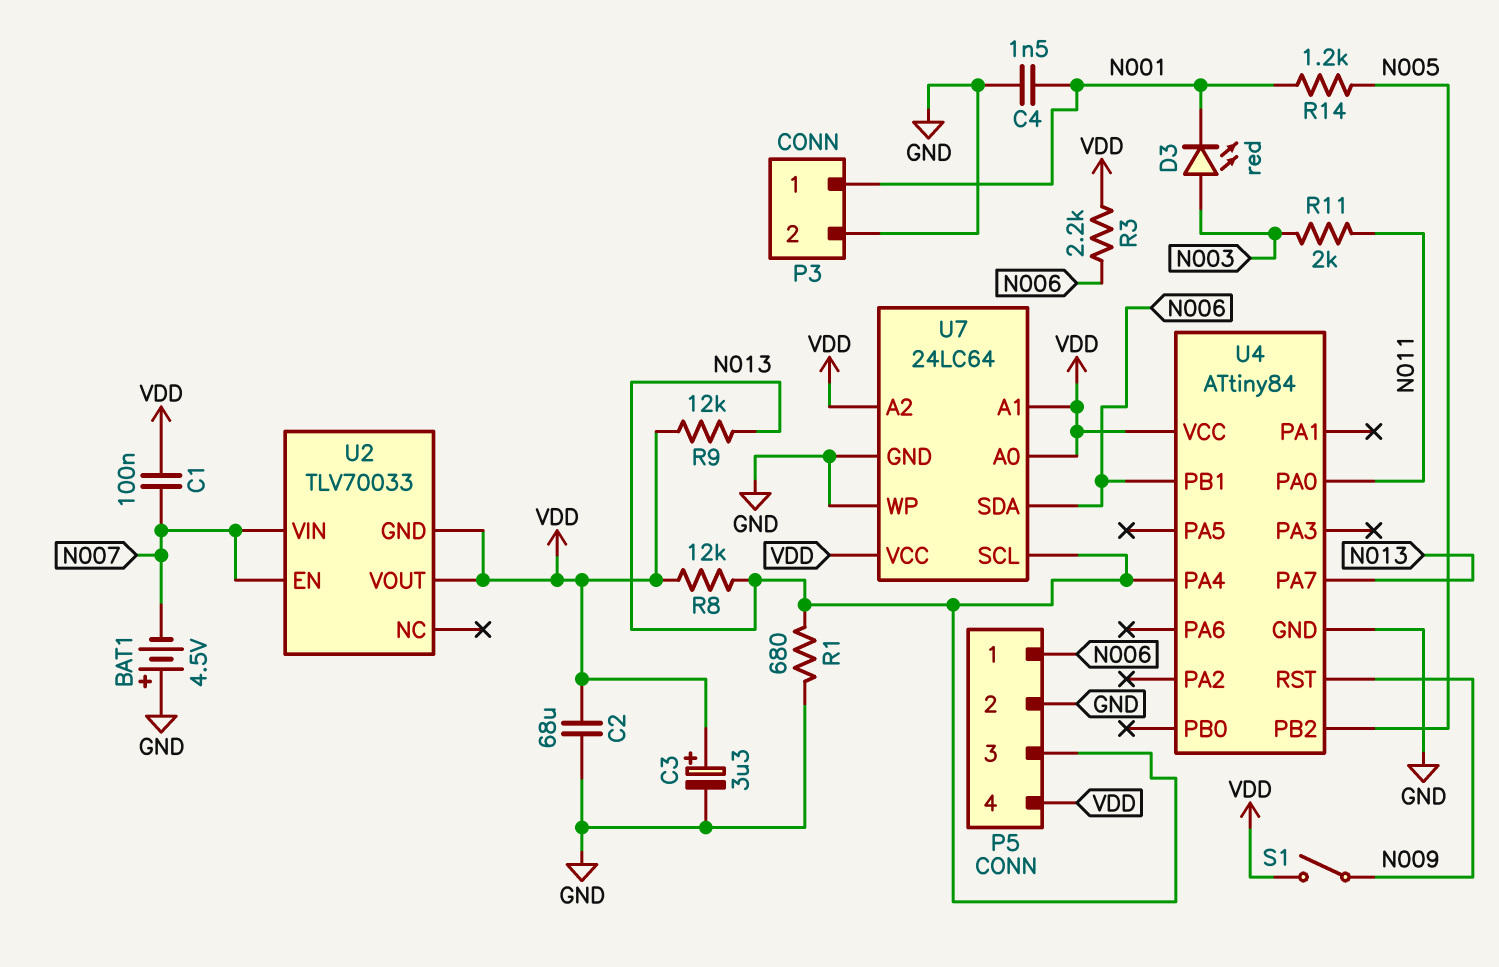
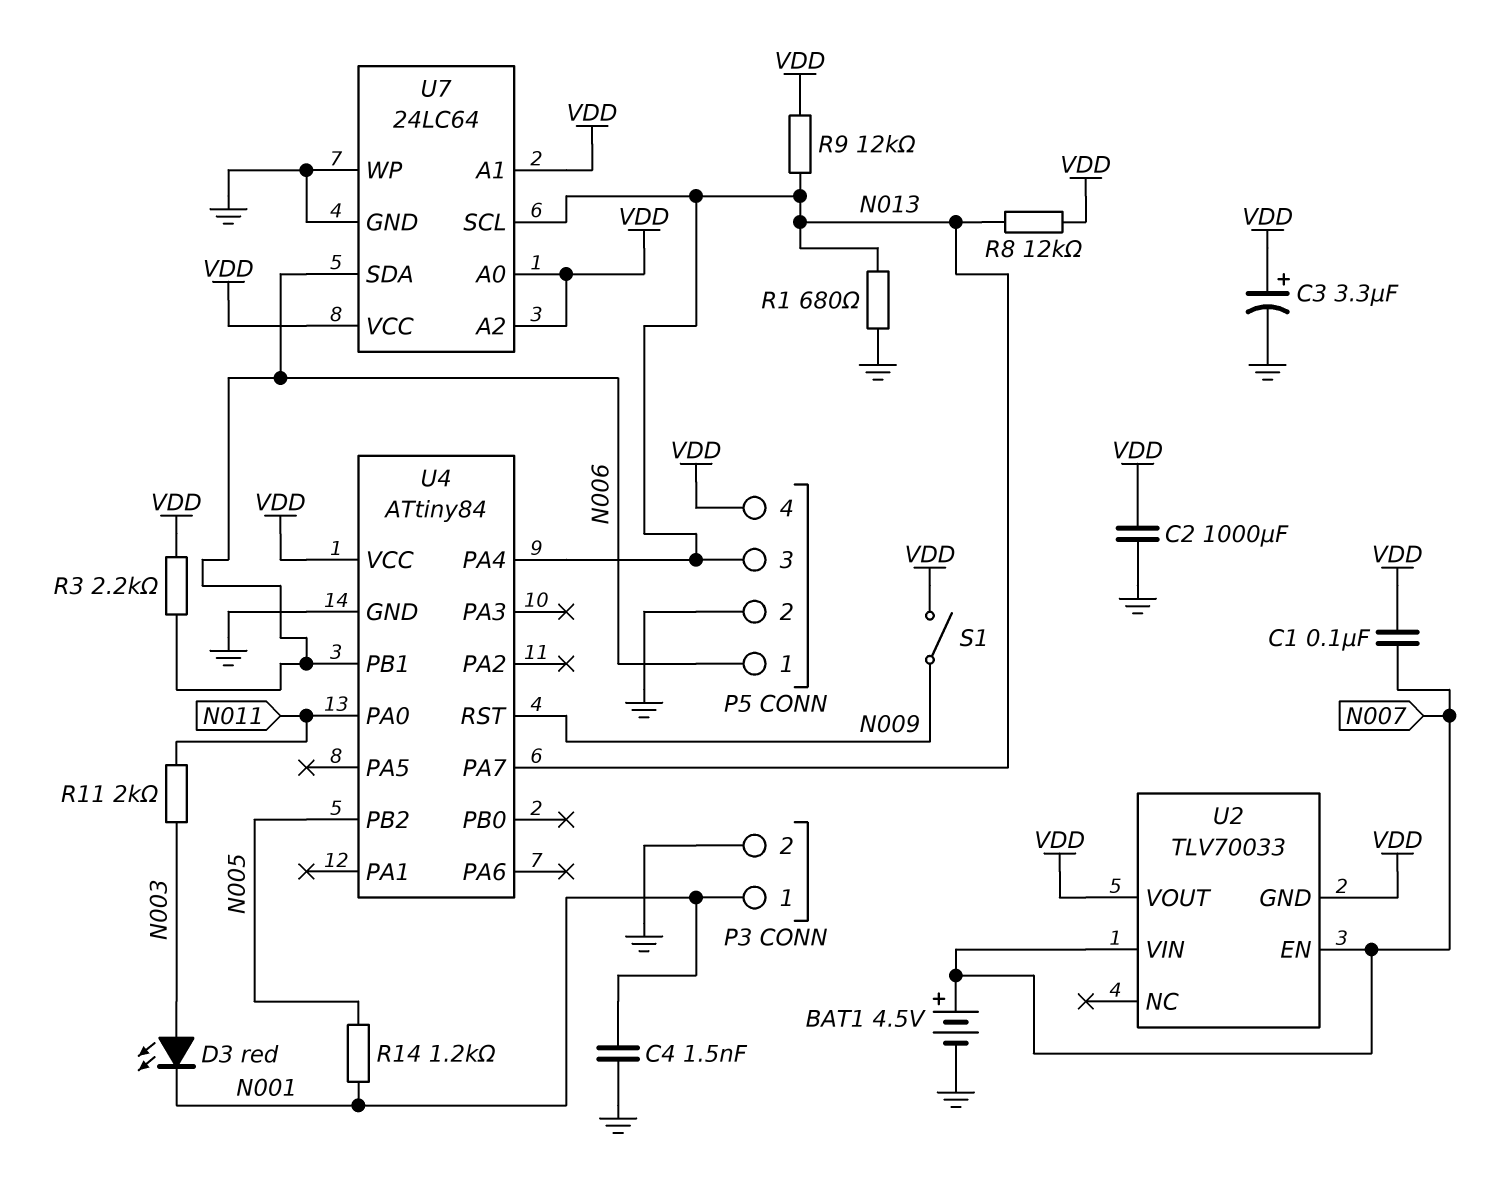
BAT1: 4.5V (plus GND, minus N007) -> 4.5V (plus N007, minus GND)
C2: 68uF (GND, VDD) -> 1000uF (GND, VDD)

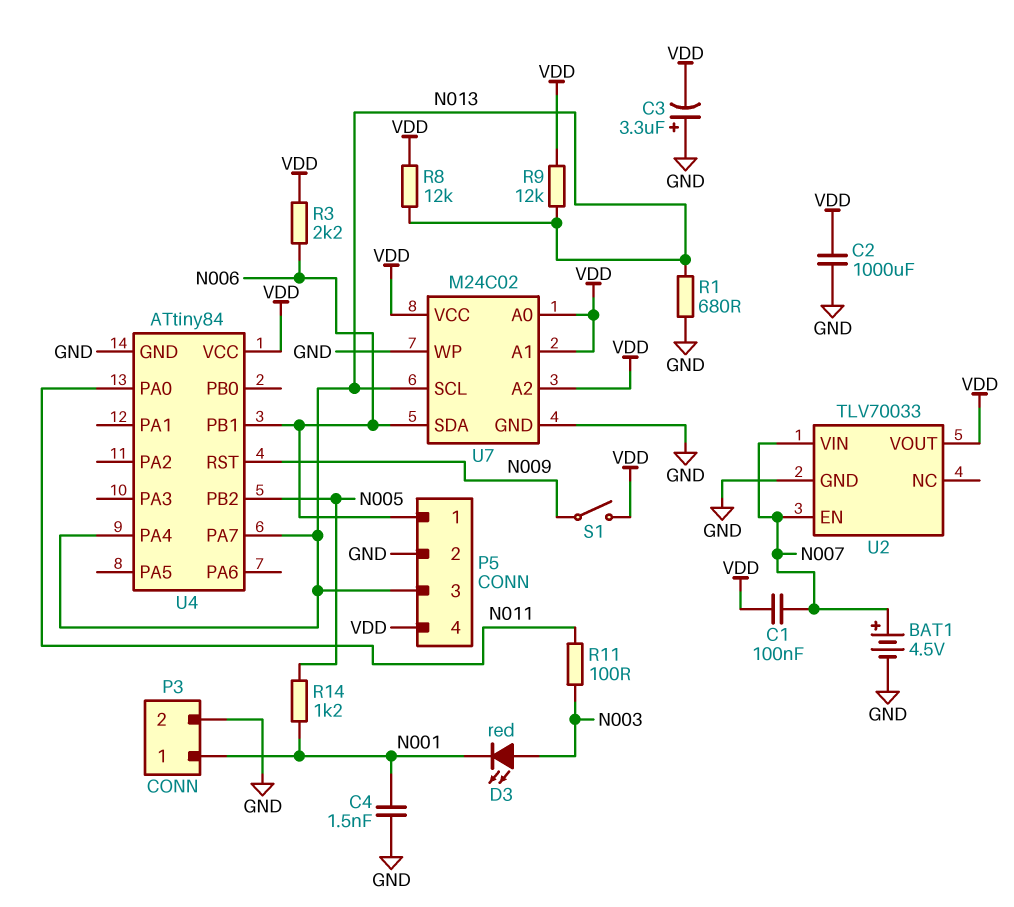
C3: 3.3uF (plus VDD, minus GND) -> 3.3uF (plus GND, minus VDD)
R11: 2k (N003, N011) -> 100 (N003, N011)
U2 pin GND: VDD -> GND
U7: 24LC64 -> M24C02

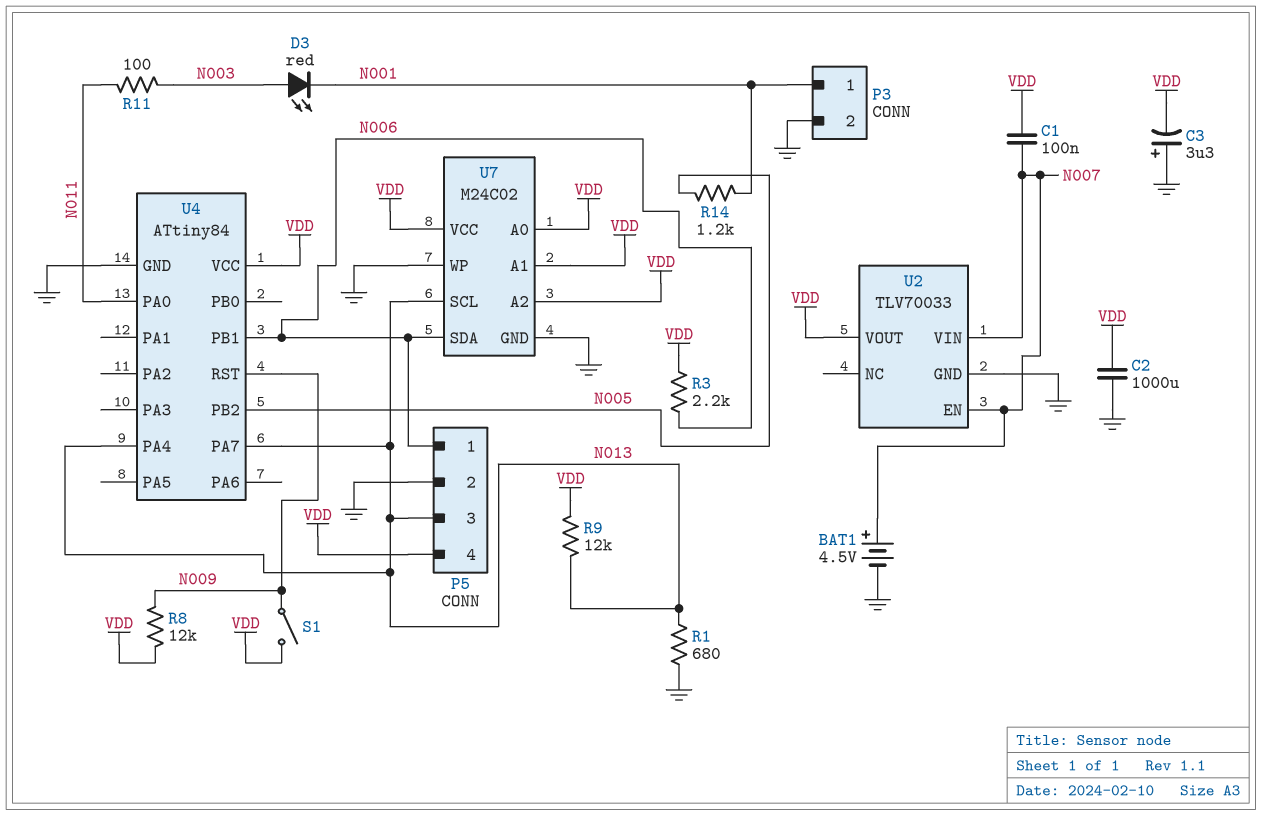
C4: 1.5nF (GND, N001) -> none
R8: 12k (N013, VDD) -> 12k (N009, VDD)

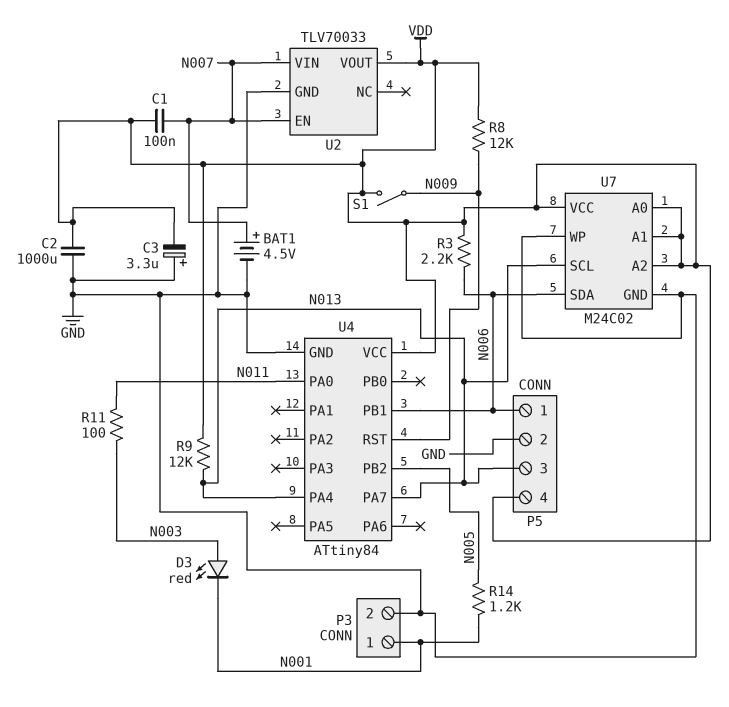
R1: 680 (GND, N013) -> none

